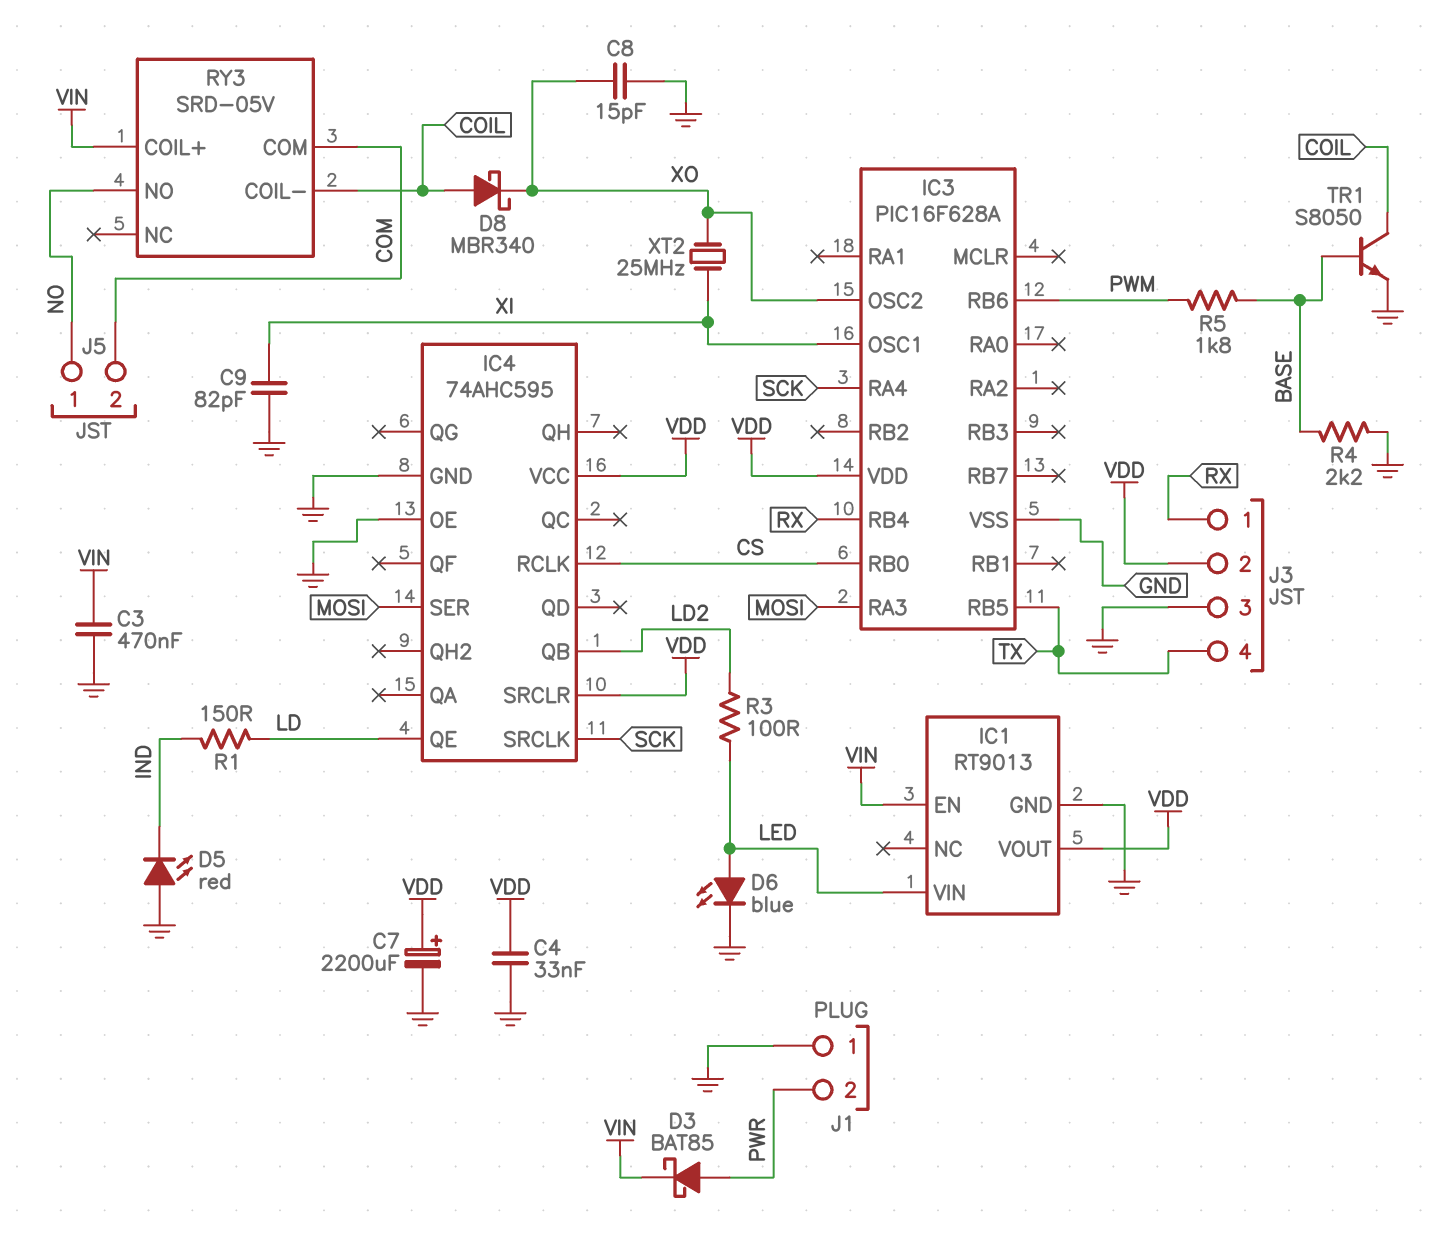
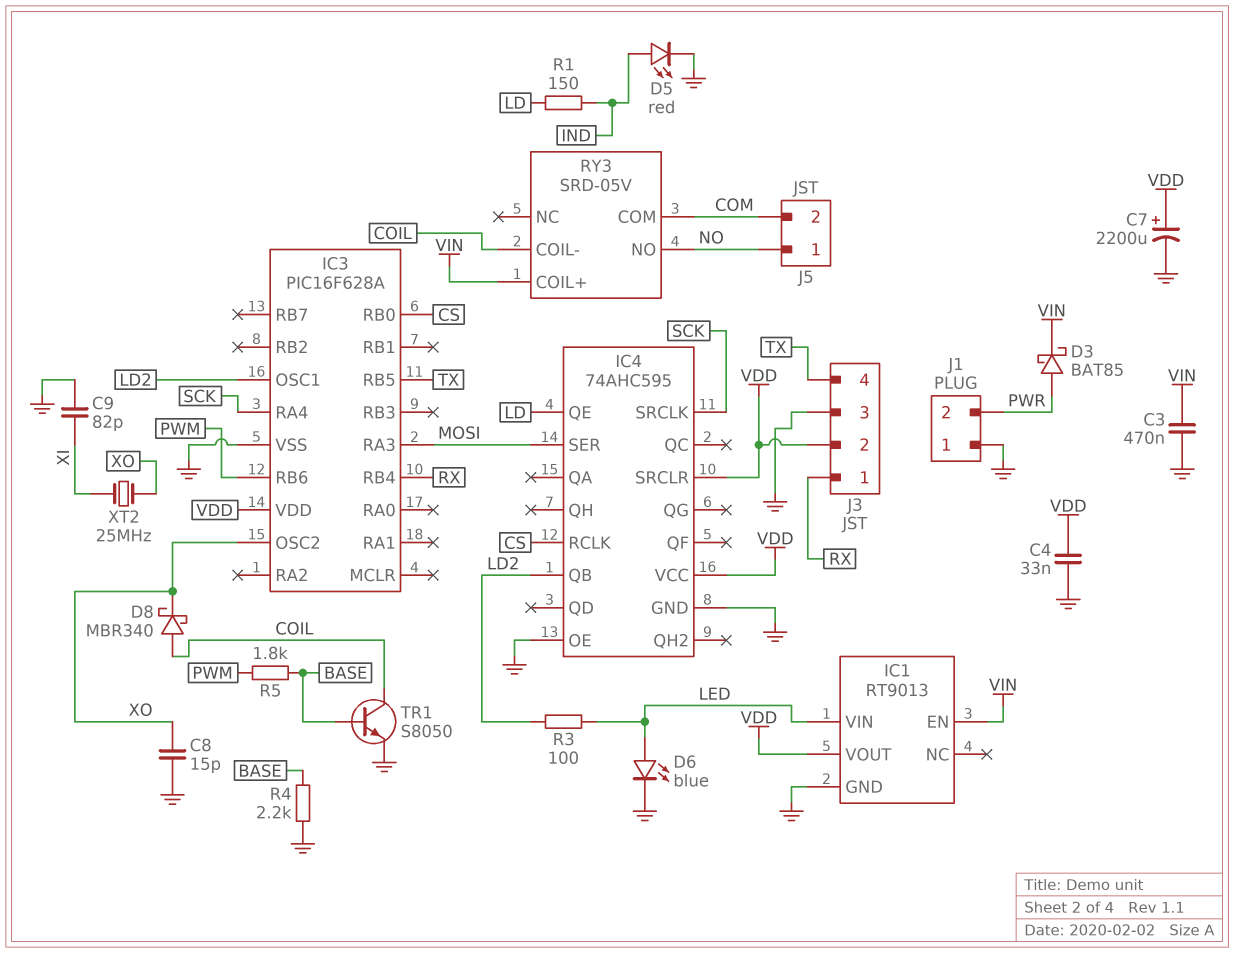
D5: LED red (A GND, K IND) -> LED red (A IND, K GND)
IC3 pin OSC1: XI -> LD2

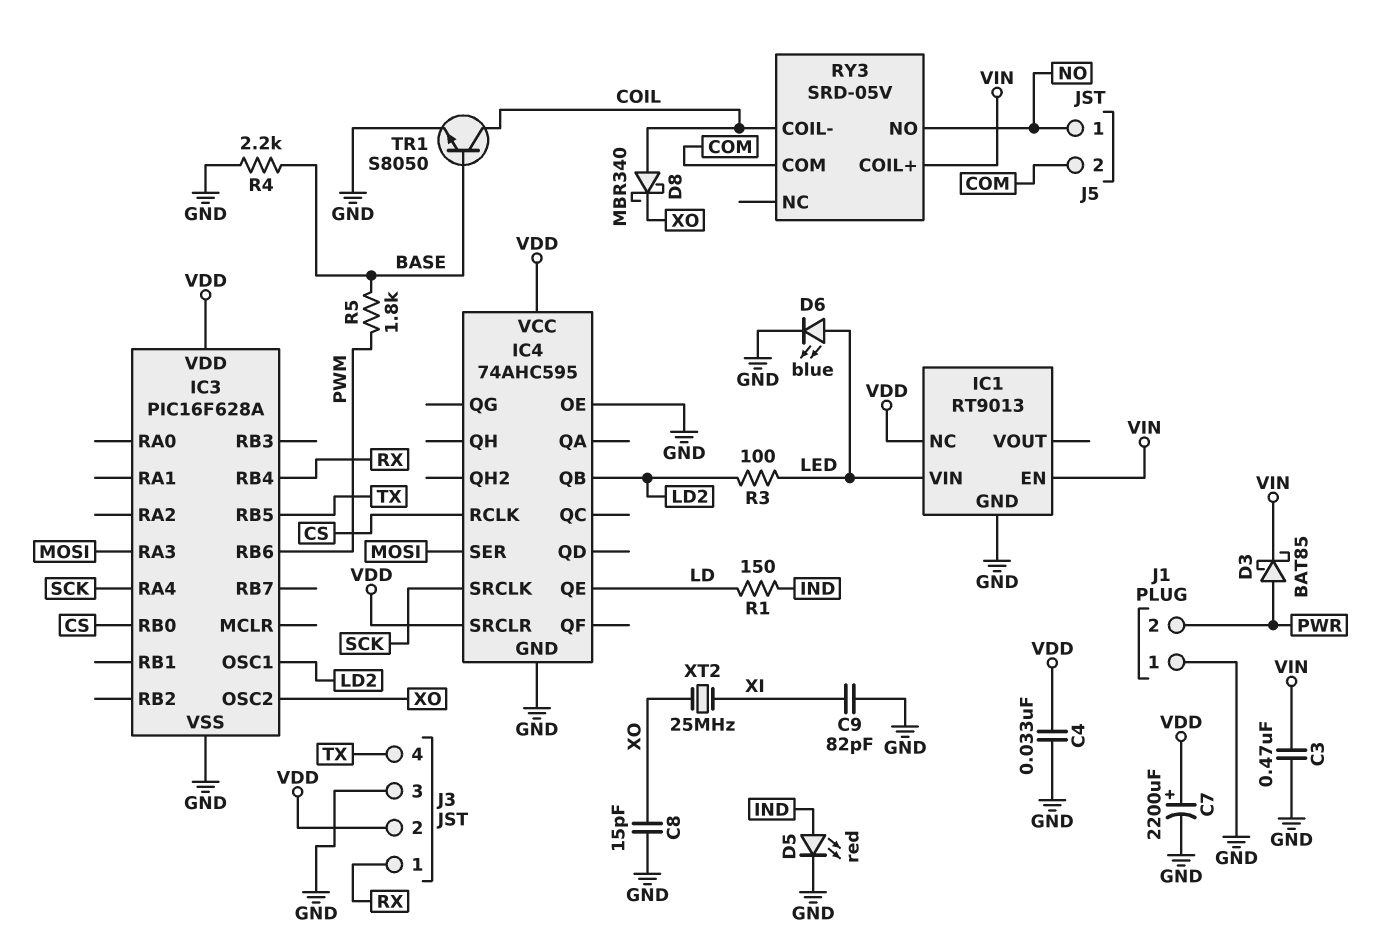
IC1 pin NC: none -> VDD
IC1 pin VOUT: VDD -> none

